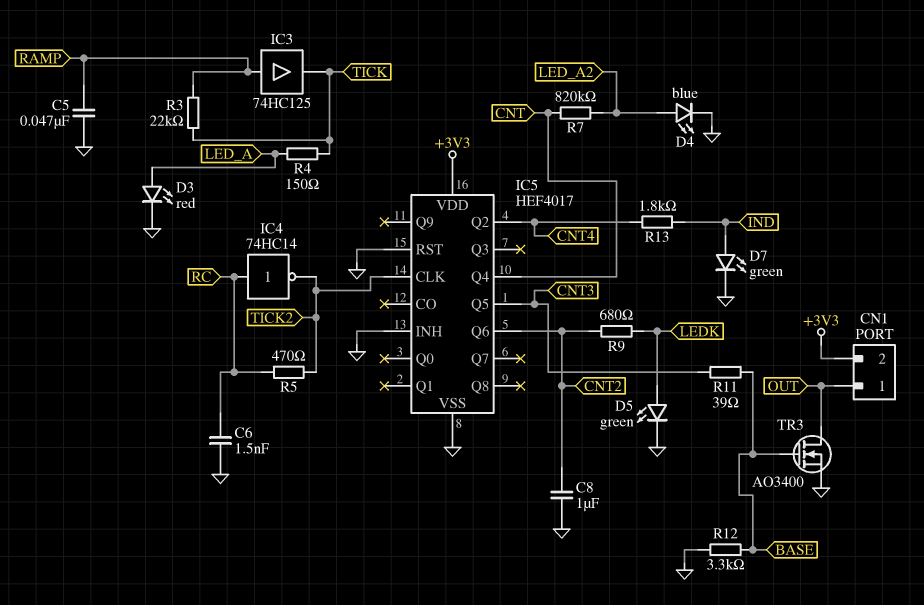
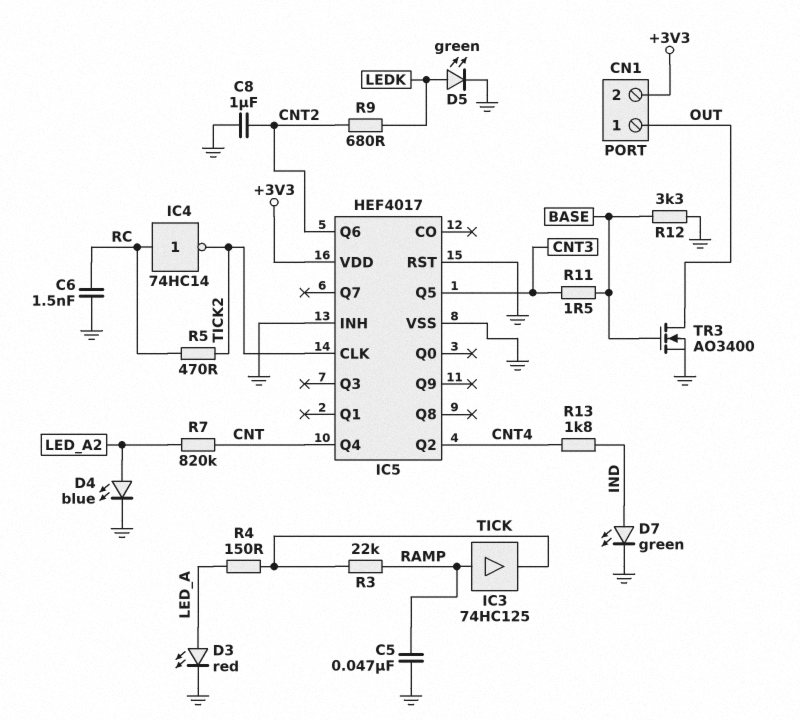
R11: 39 (BASE, CNT3) -> 1.5 (BASE, CNT3)

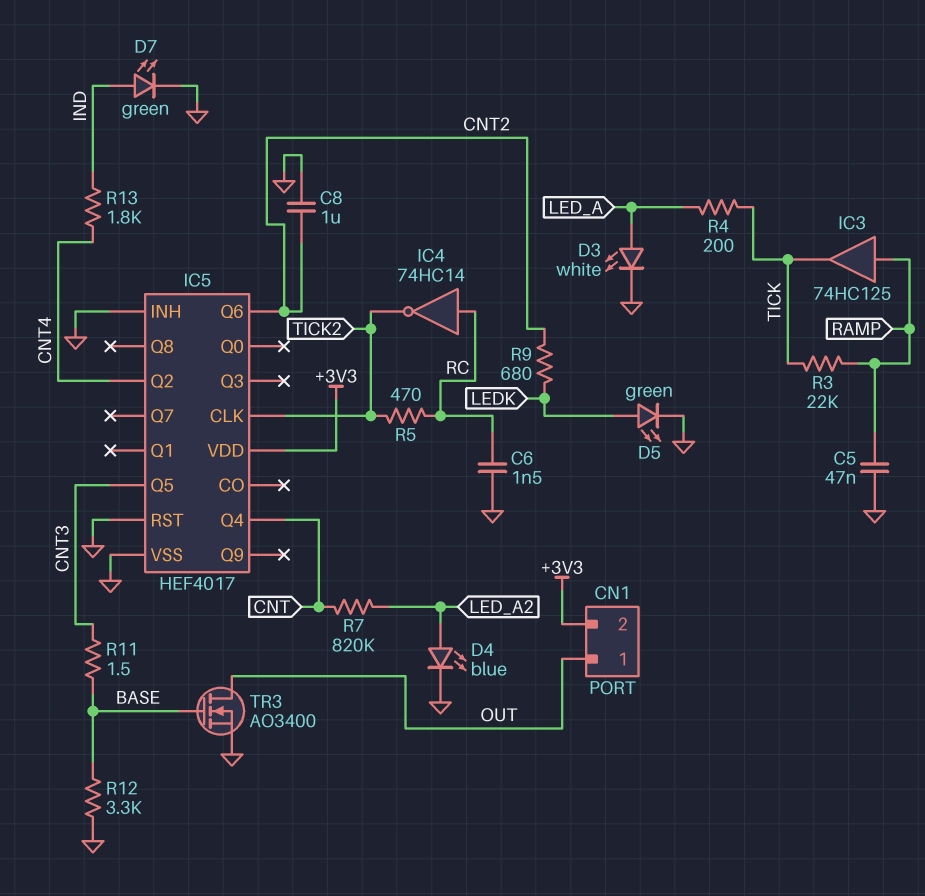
D3: LED red (A LED_A, K GND) -> LED white (A LED_A, K GND)
R4: 150 (LED_A, TICK) -> 200 (LED_A, TICK)

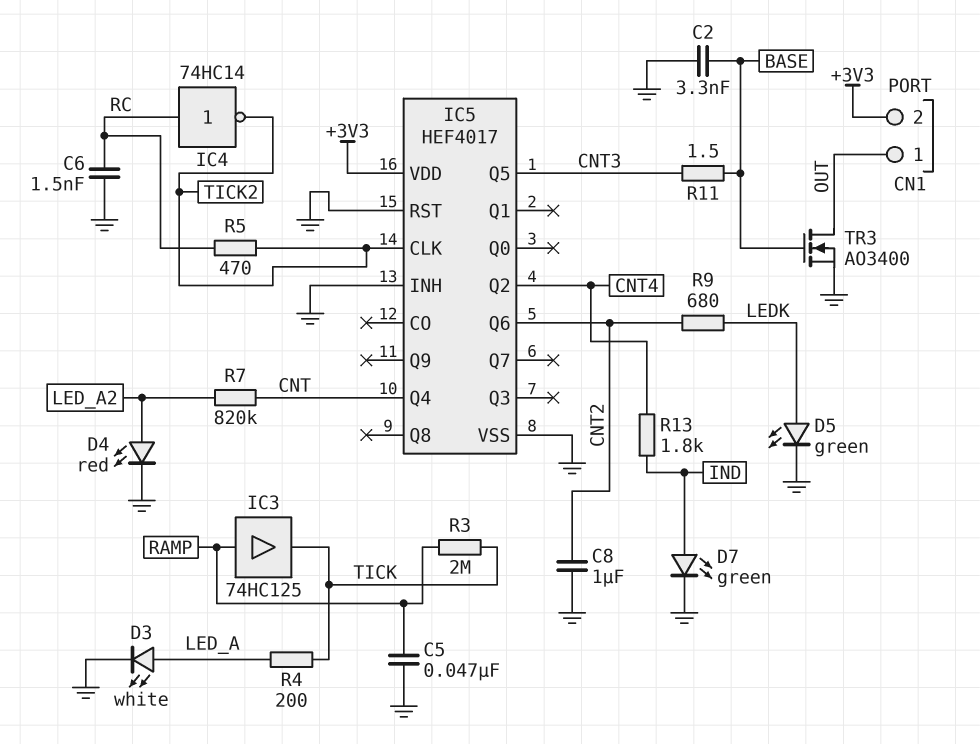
C2: none -> 3.3nF (BASE, GND)
D4: LED blue (A LED_A2, K GND) -> LED red (A LED_A2, K GND)
R3: 22k (RAMP, TICK) -> 2M (RAMP, TICK)
R12: 3.3k (BASE, GND) -> none

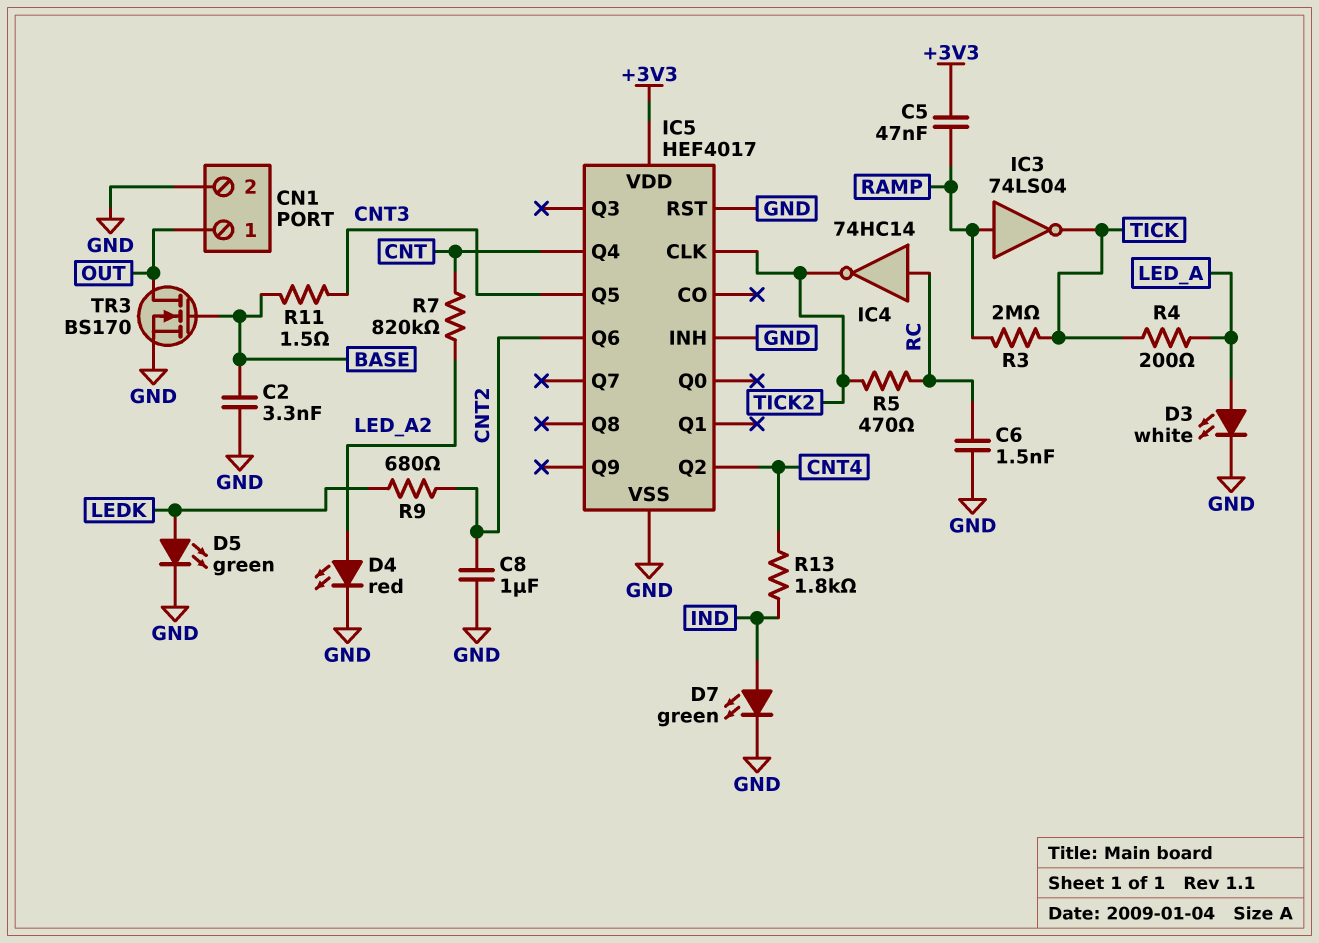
C5: 47nF (GND, RAMP) -> 47nF (+3V3, RAMP)
CN1 pin 2: +3V3 -> GND
IC3: buffer 74HC125 (in RAMP, out TICK) -> NOT 74LS04 (in RAMP, out TICK)
TR3: NMOS AO3400 (G BASE, D OUT, S GND) -> NMOS BS170 (G BASE, D OUT, S GND)

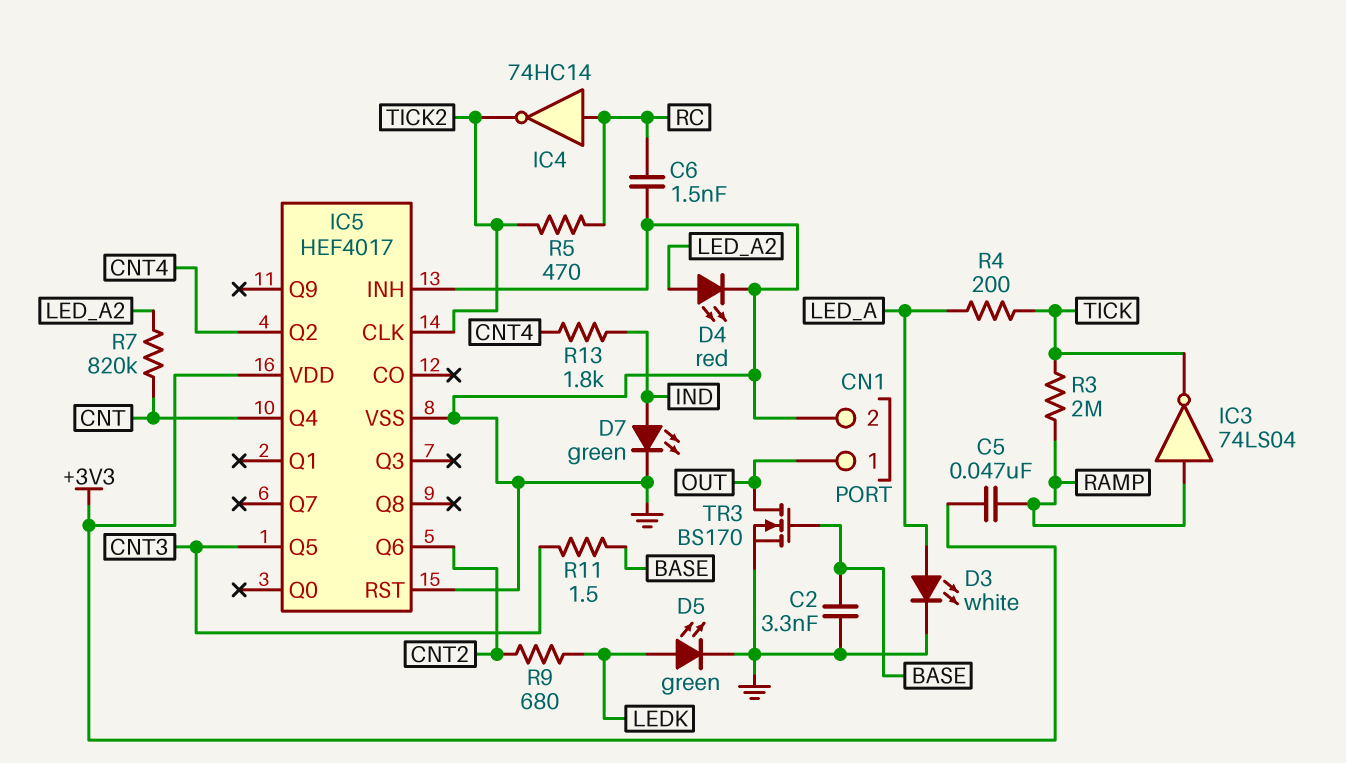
C8: 1uF (CNT2, GND) -> none

